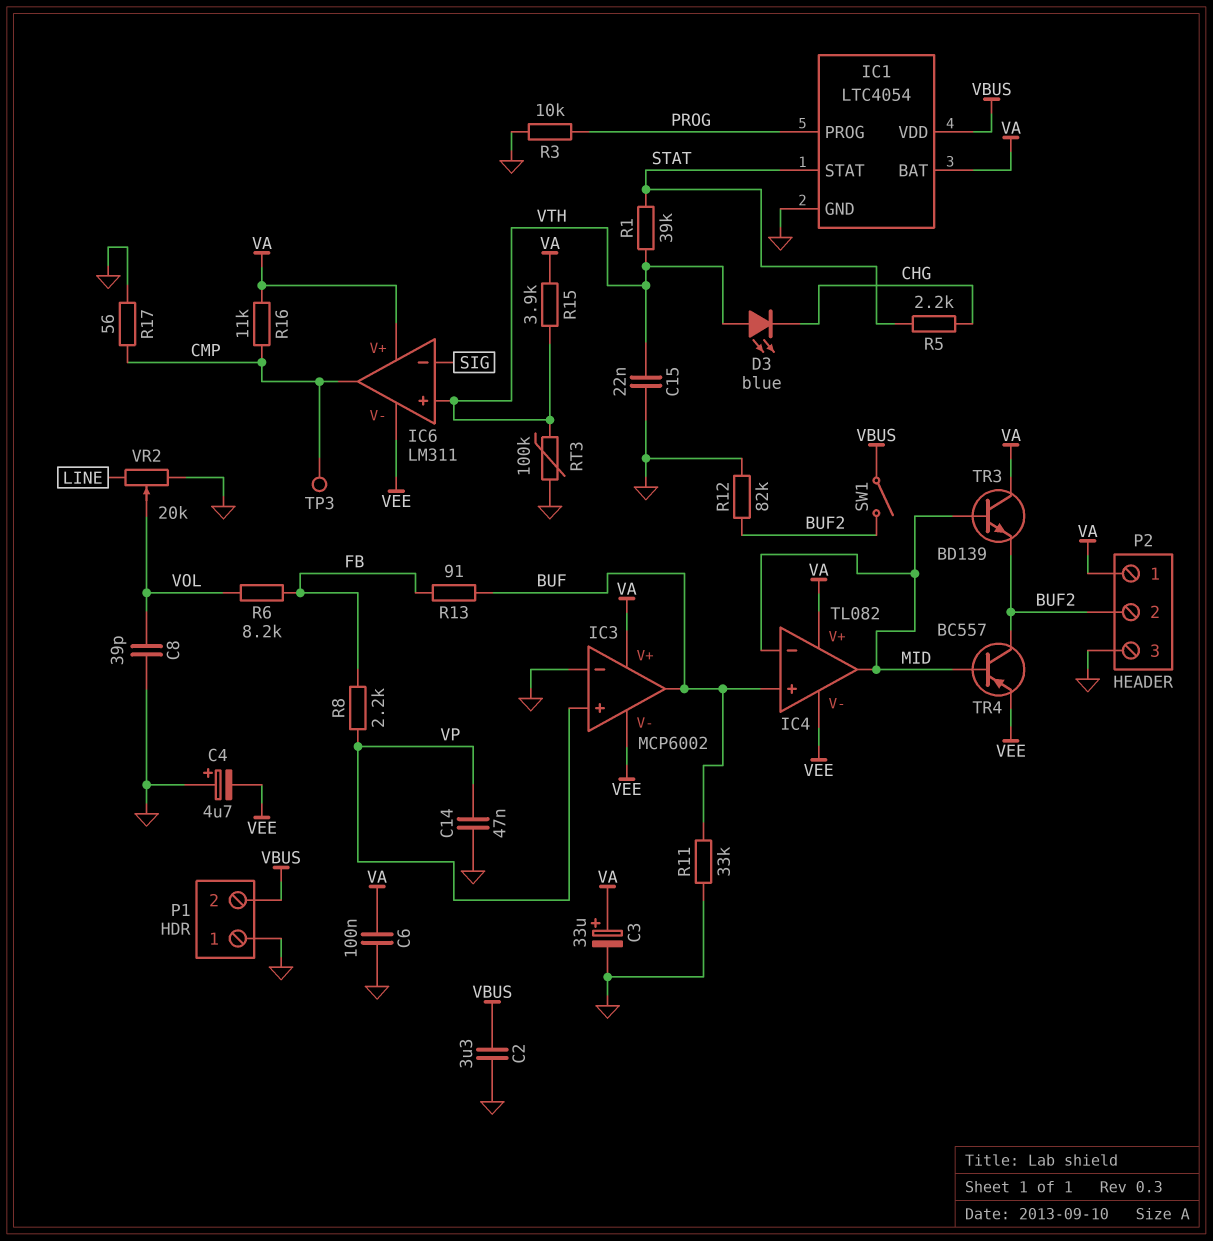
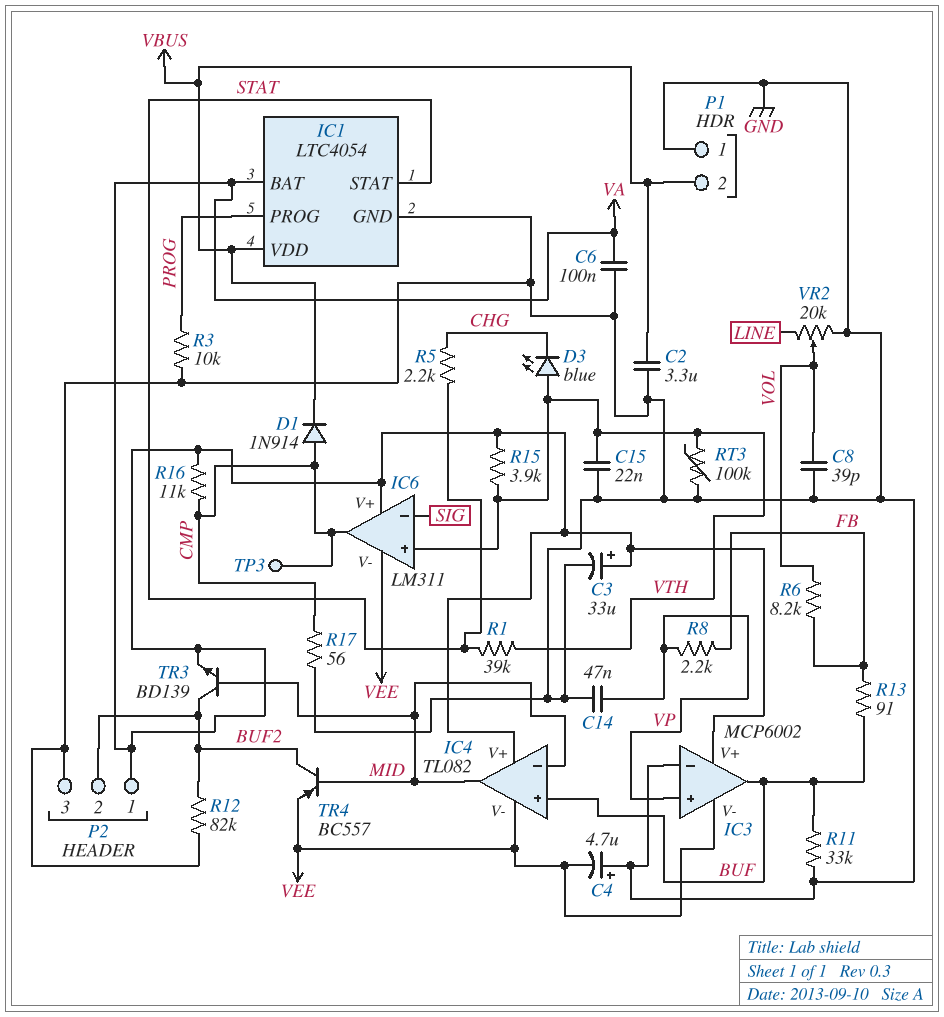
D1: none -> diode 1N914 (A CMP, K VBUS)
SW1: switch (BUF2, VBUS) -> none
TR3: NPN BD139 (B MID, C VA, E BUF2) -> NPN BD139 (B MID, C BUF2, E VA)

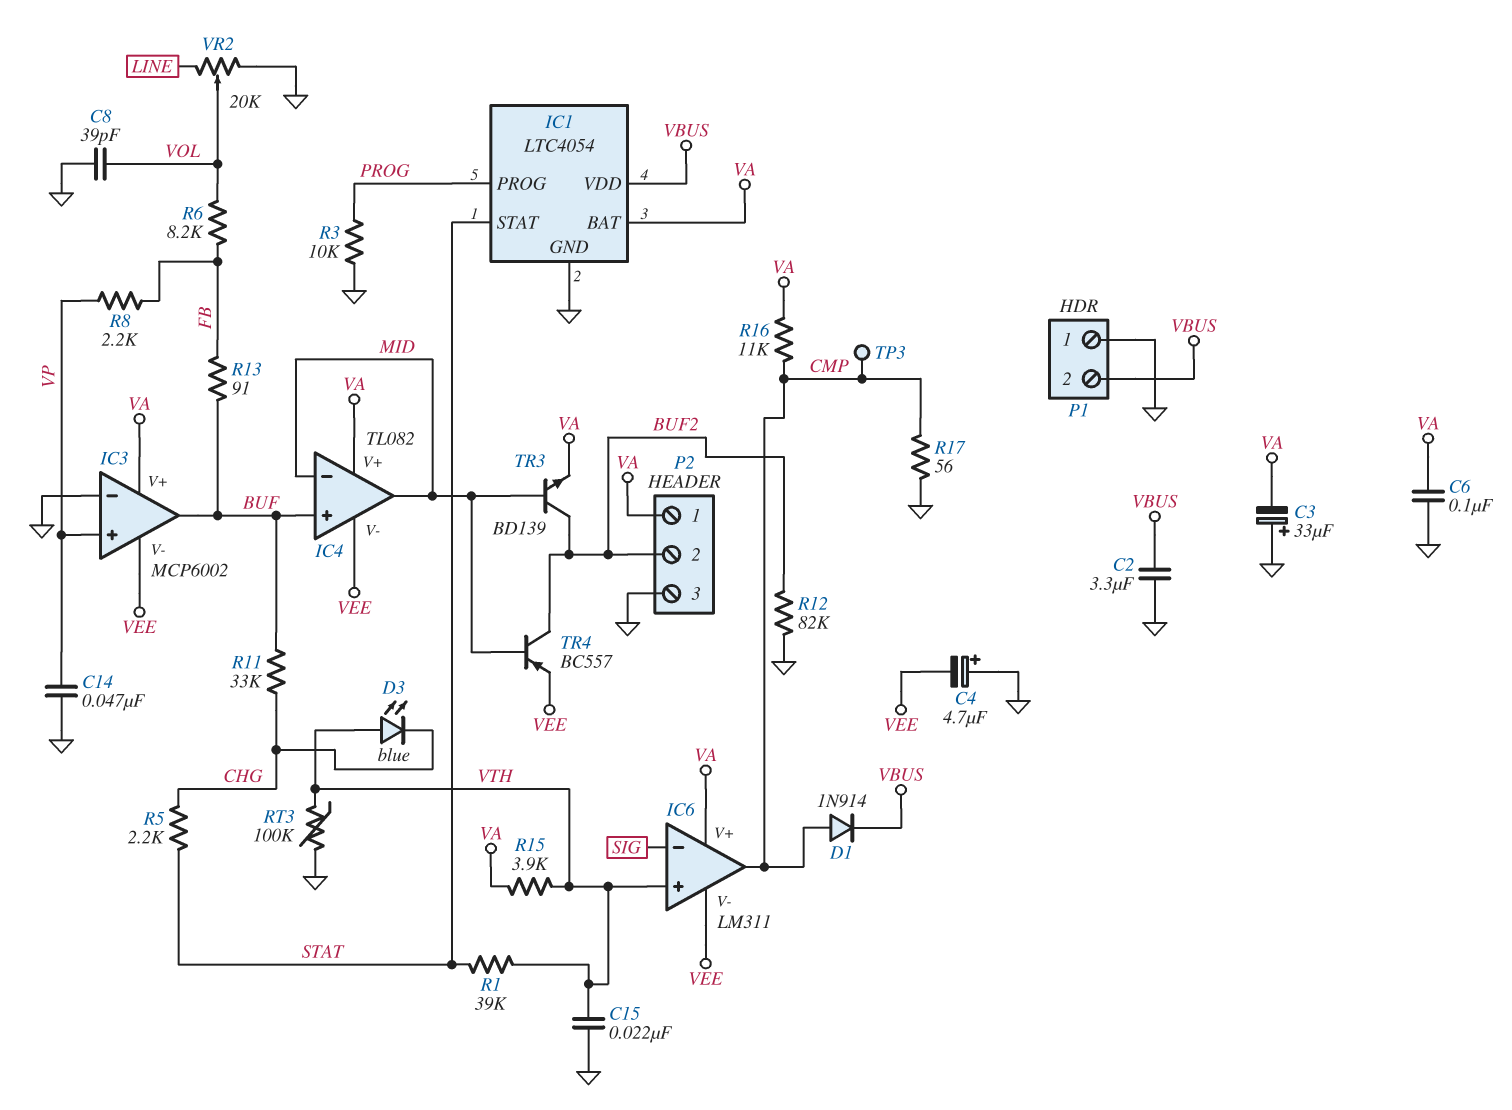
C3: 33uF (plus VA, minus GND) -> 33uF (plus GND, minus VA)
R11: 33k (BUF, GND) -> 33k (BUF, CHG)

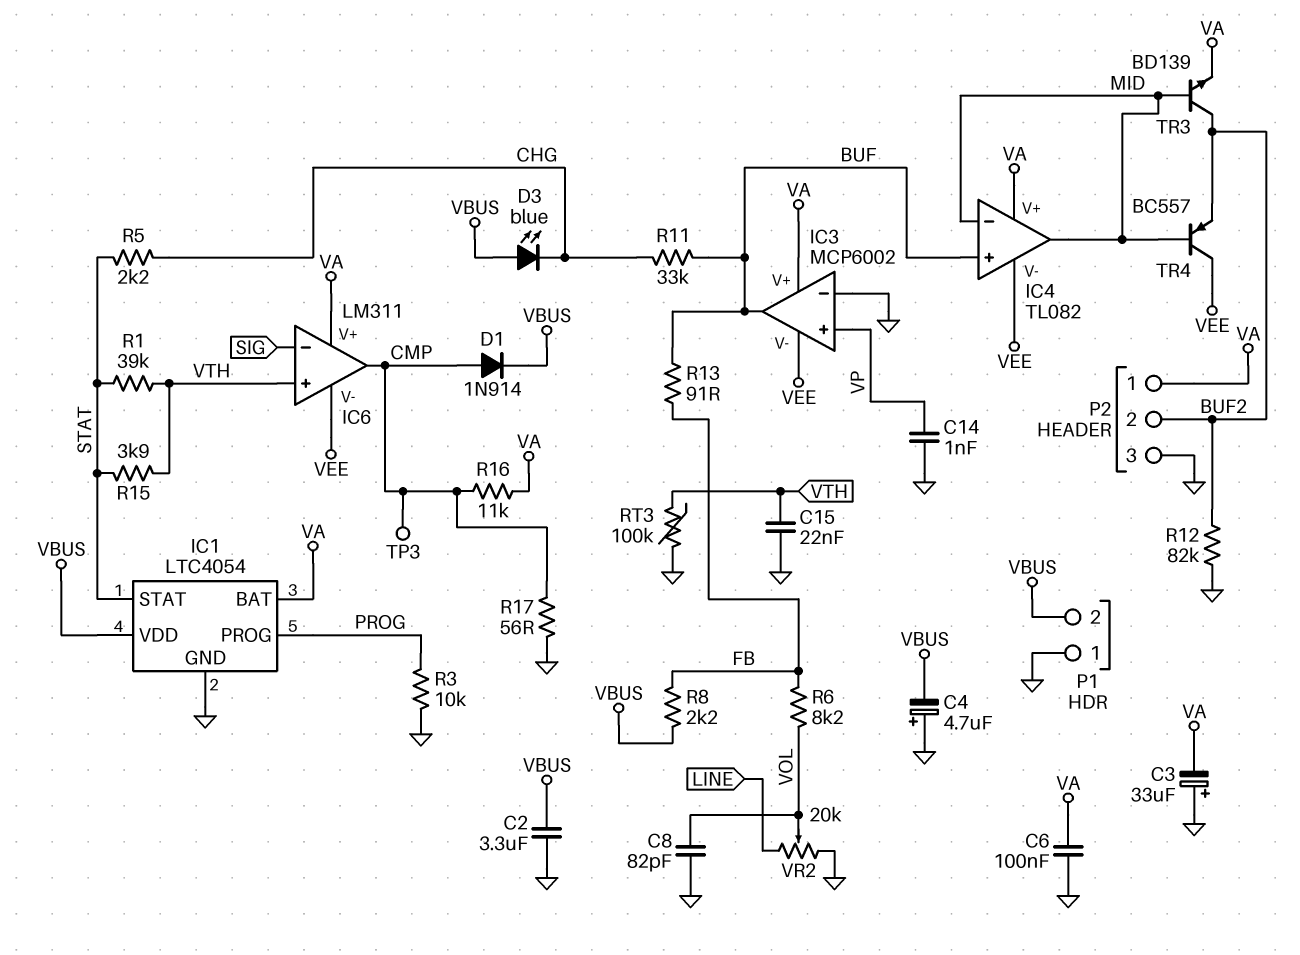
C4: 4.7uF (plus GND, minus VEE) -> 4.7uF (plus GND, minus VBUS)
C8: 39pF (GND, VOL) -> 82pF (GND, VOL)
C14: 47nF (GND, VP) -> 1nF (GND, VP)
D3: LED blue (A VTH, K CHG) -> LED blue (A VBUS, K CHG)
R8: 2.2k (FB, VP) -> 2.2k (FB, VBUS)
R15: 3.9k (VA, VTH) -> 3.9k (STAT, VTH)
TR4: PNP BC557 (B MID, C BUF2, E VEE) -> PNP BC557 (B MID, C VEE, E BUF2)

